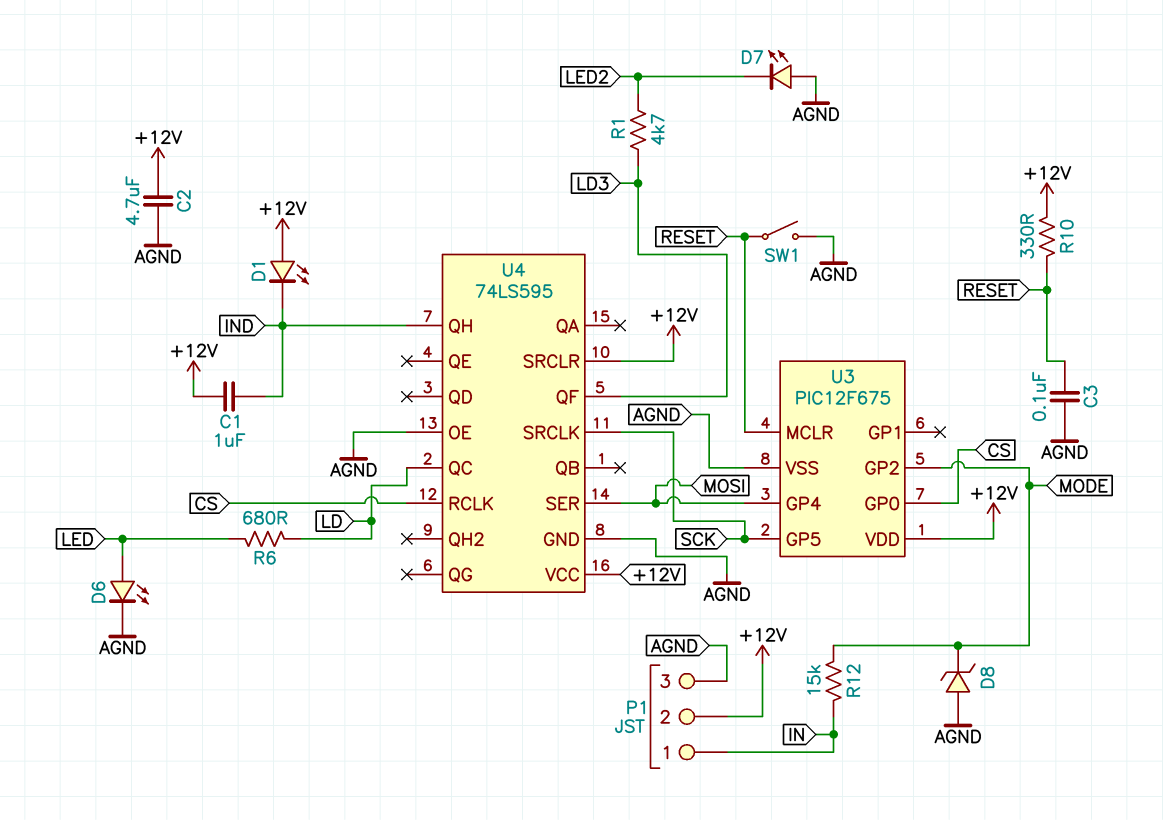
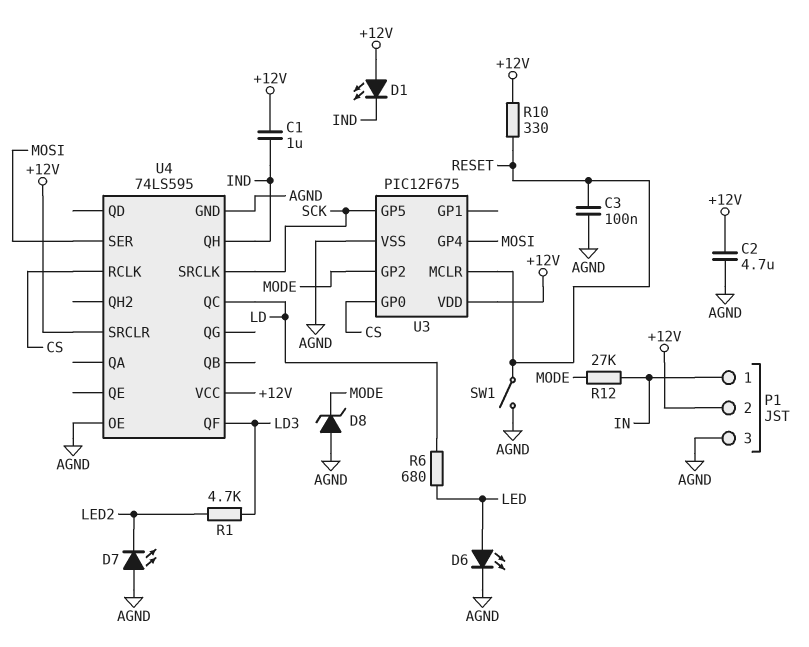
R12: 15k (IN, MODE) -> 27k (IN, MODE)

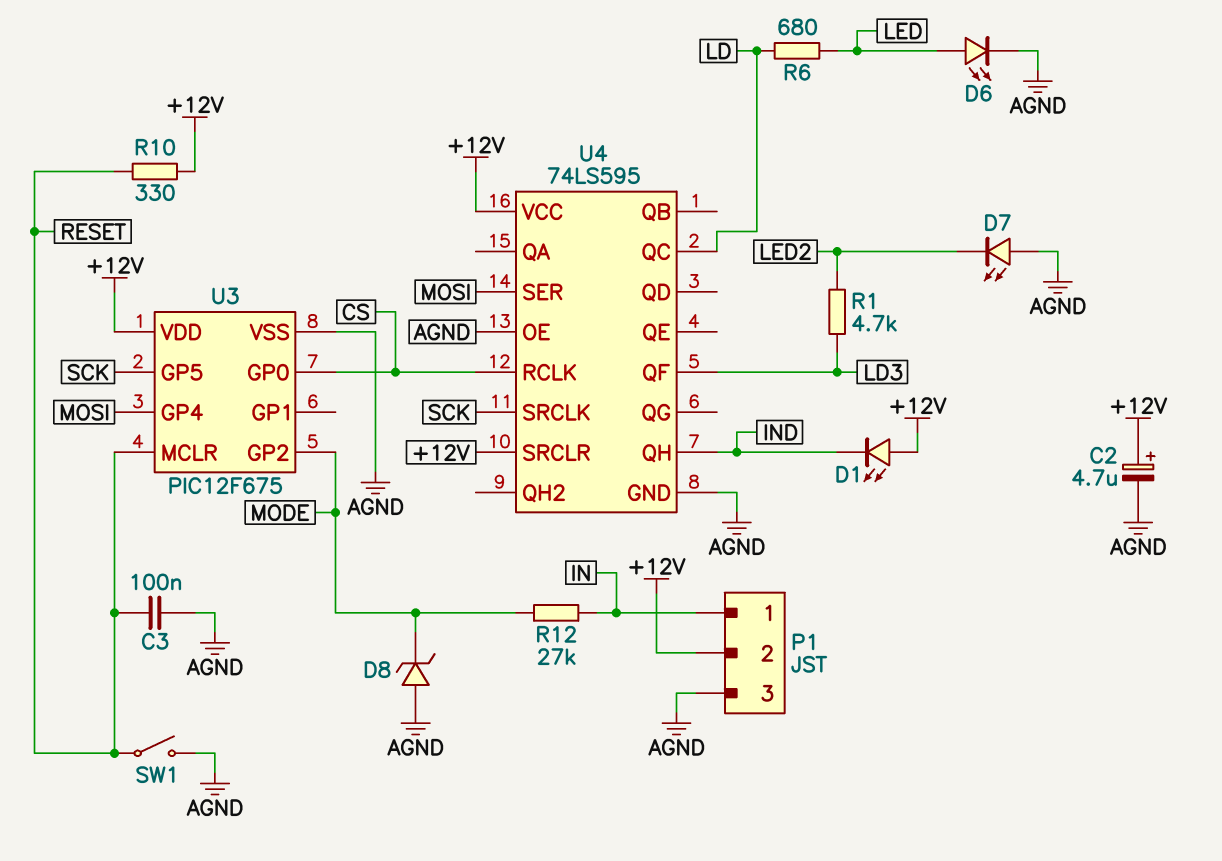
C1: 1uF (+12V, IND) -> none
C2: 4.7uF (+12V, AGND) -> 4.7uF (plus +12V, minus AGND)

